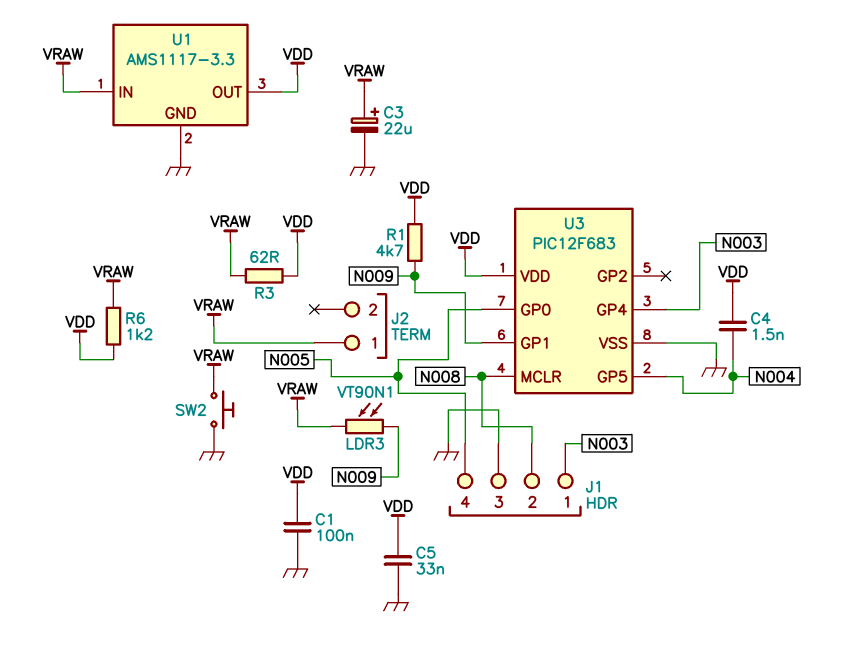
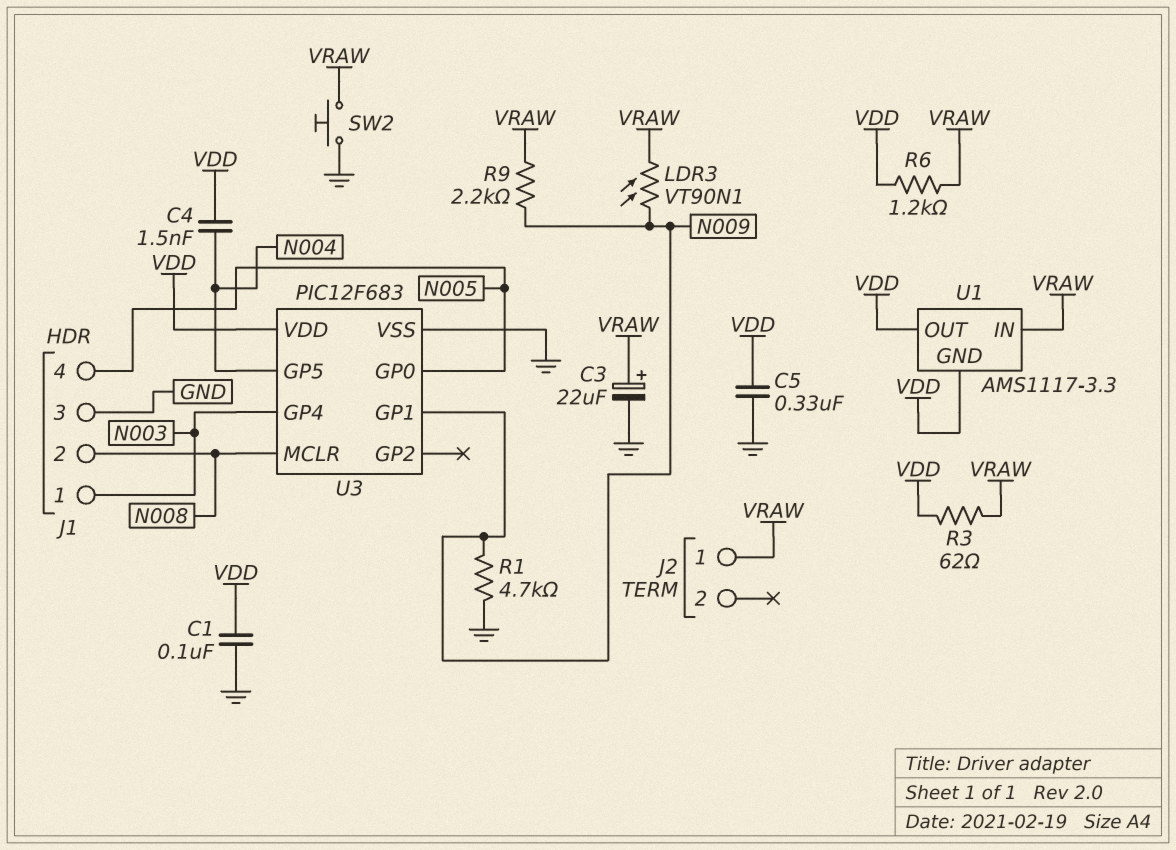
C5: 33nF (GND, VDD) -> 330nF (GND, VDD)
R1: 4.7k (N009, VDD) -> 4.7k (GND, N009)
R9: none -> 2.2k (N009, VRAW)
U1 pin GND: GND -> VDD

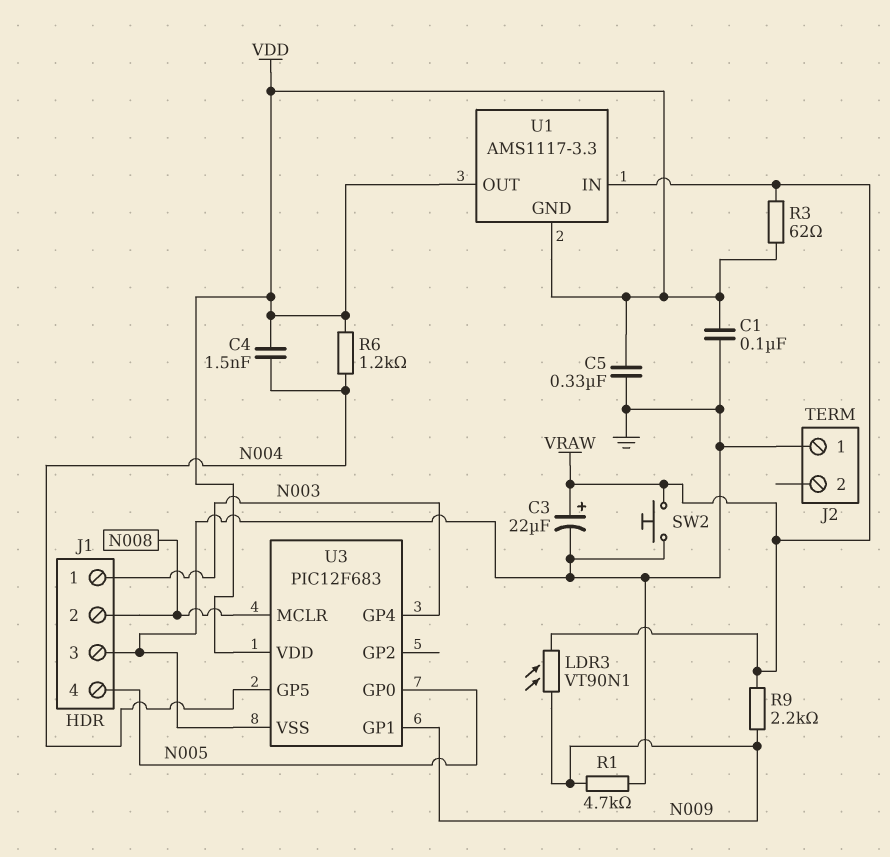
J2 pin 1: VRAW -> GND
R6: 1.2k (VDD, VRAW) -> 1.2k (N004, VDD)

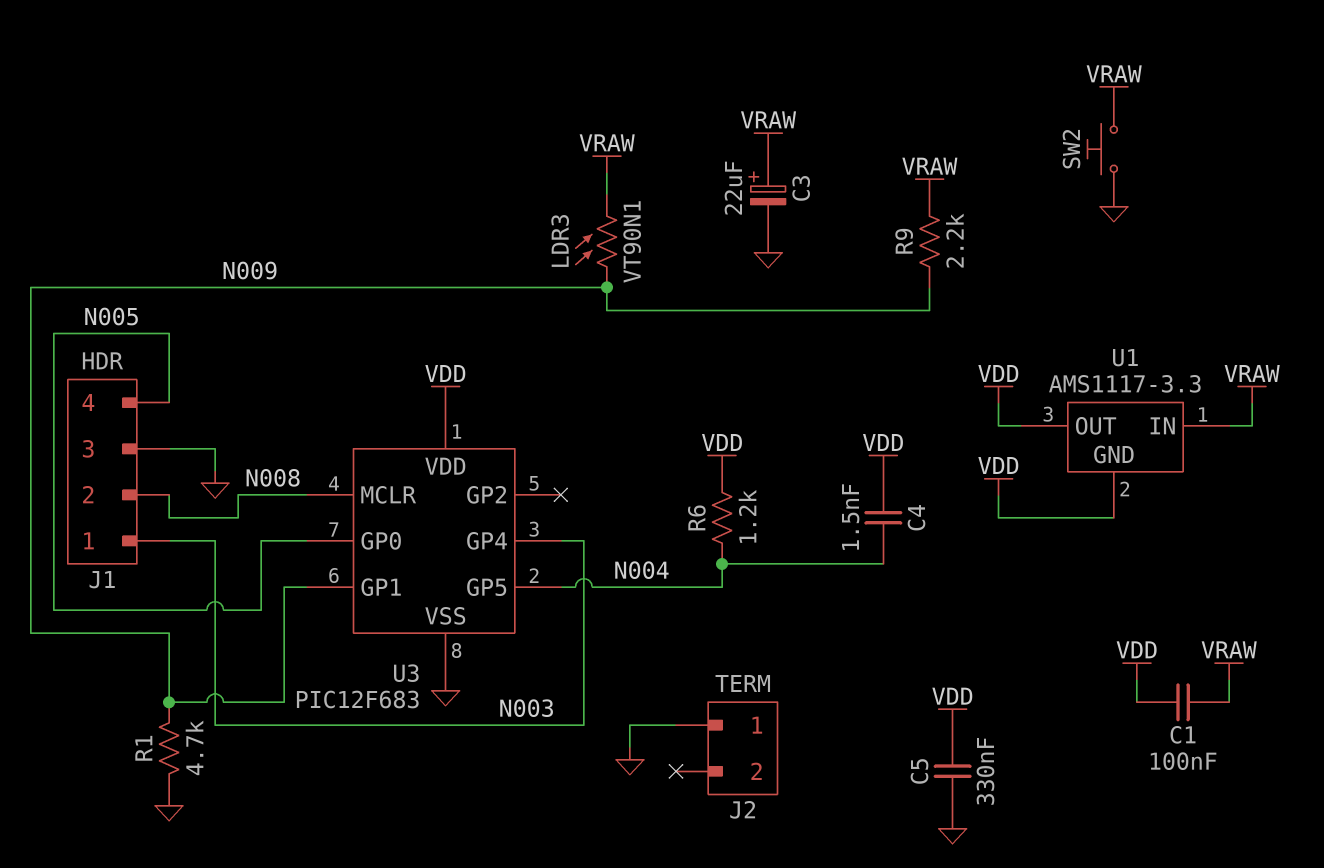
C1: 100nF (GND, VDD) -> 100nF (VDD, VRAW)
R3: 62 (VDD, VRAW) -> none

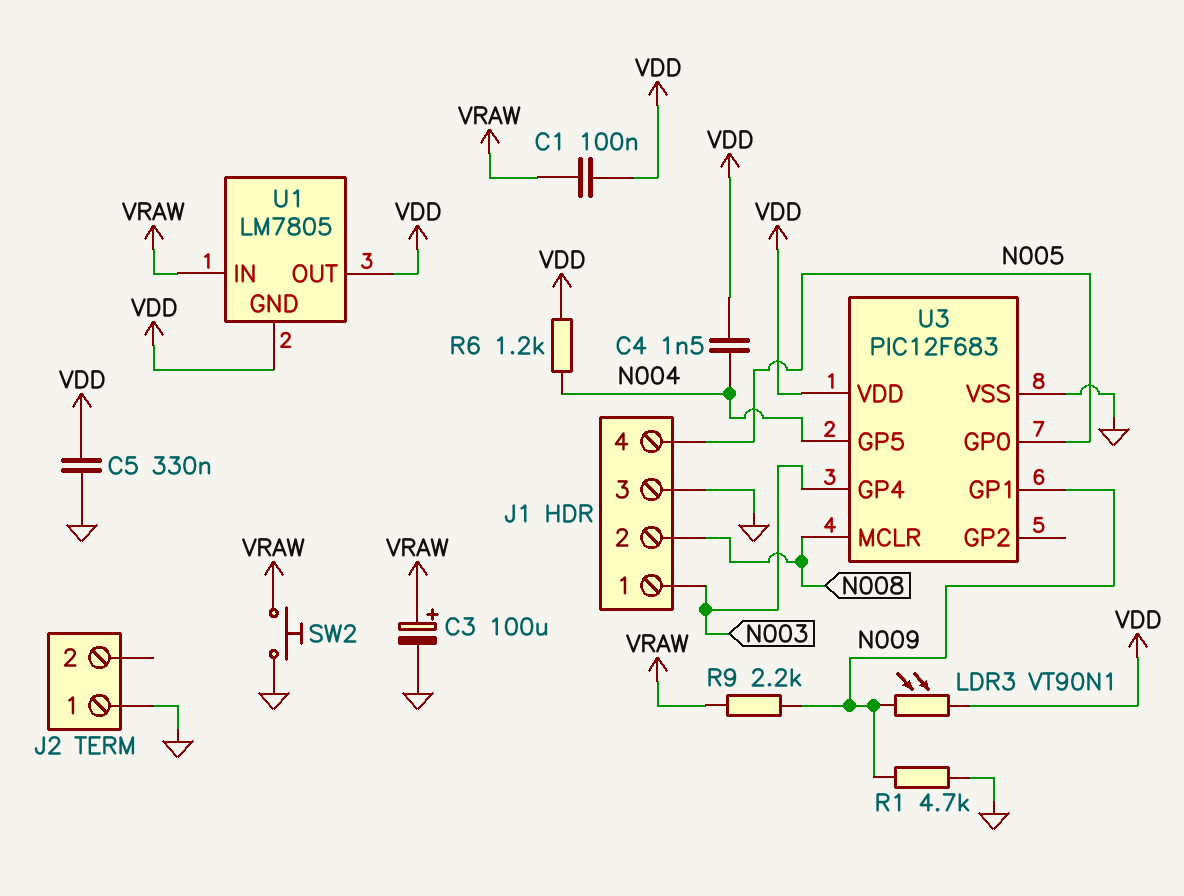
C3: 22uF (plus VRAW, minus GND) -> 100uF (plus VRAW, minus GND)
LDR3: VT90N1 (N009, VRAW) -> VT90N1 (N009, VDD)
U1: AMS1117-3.3 -> LM7805

